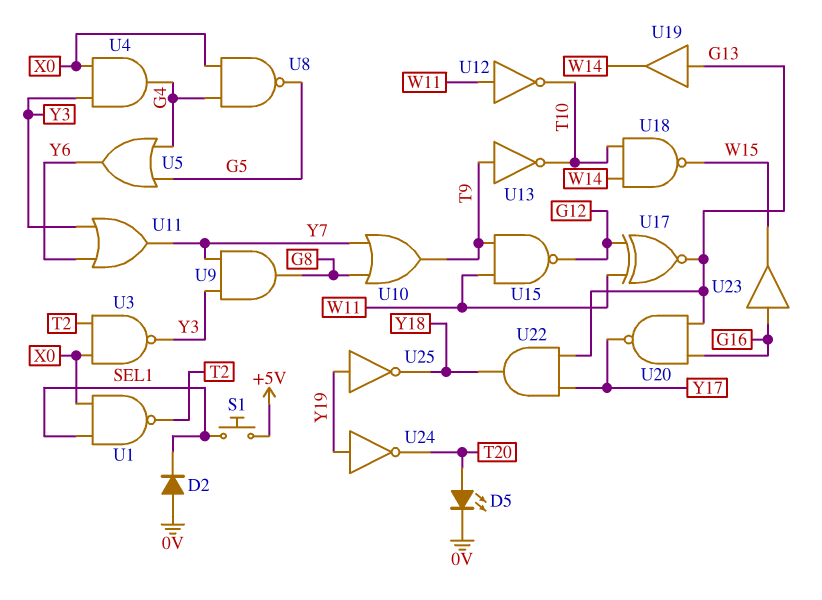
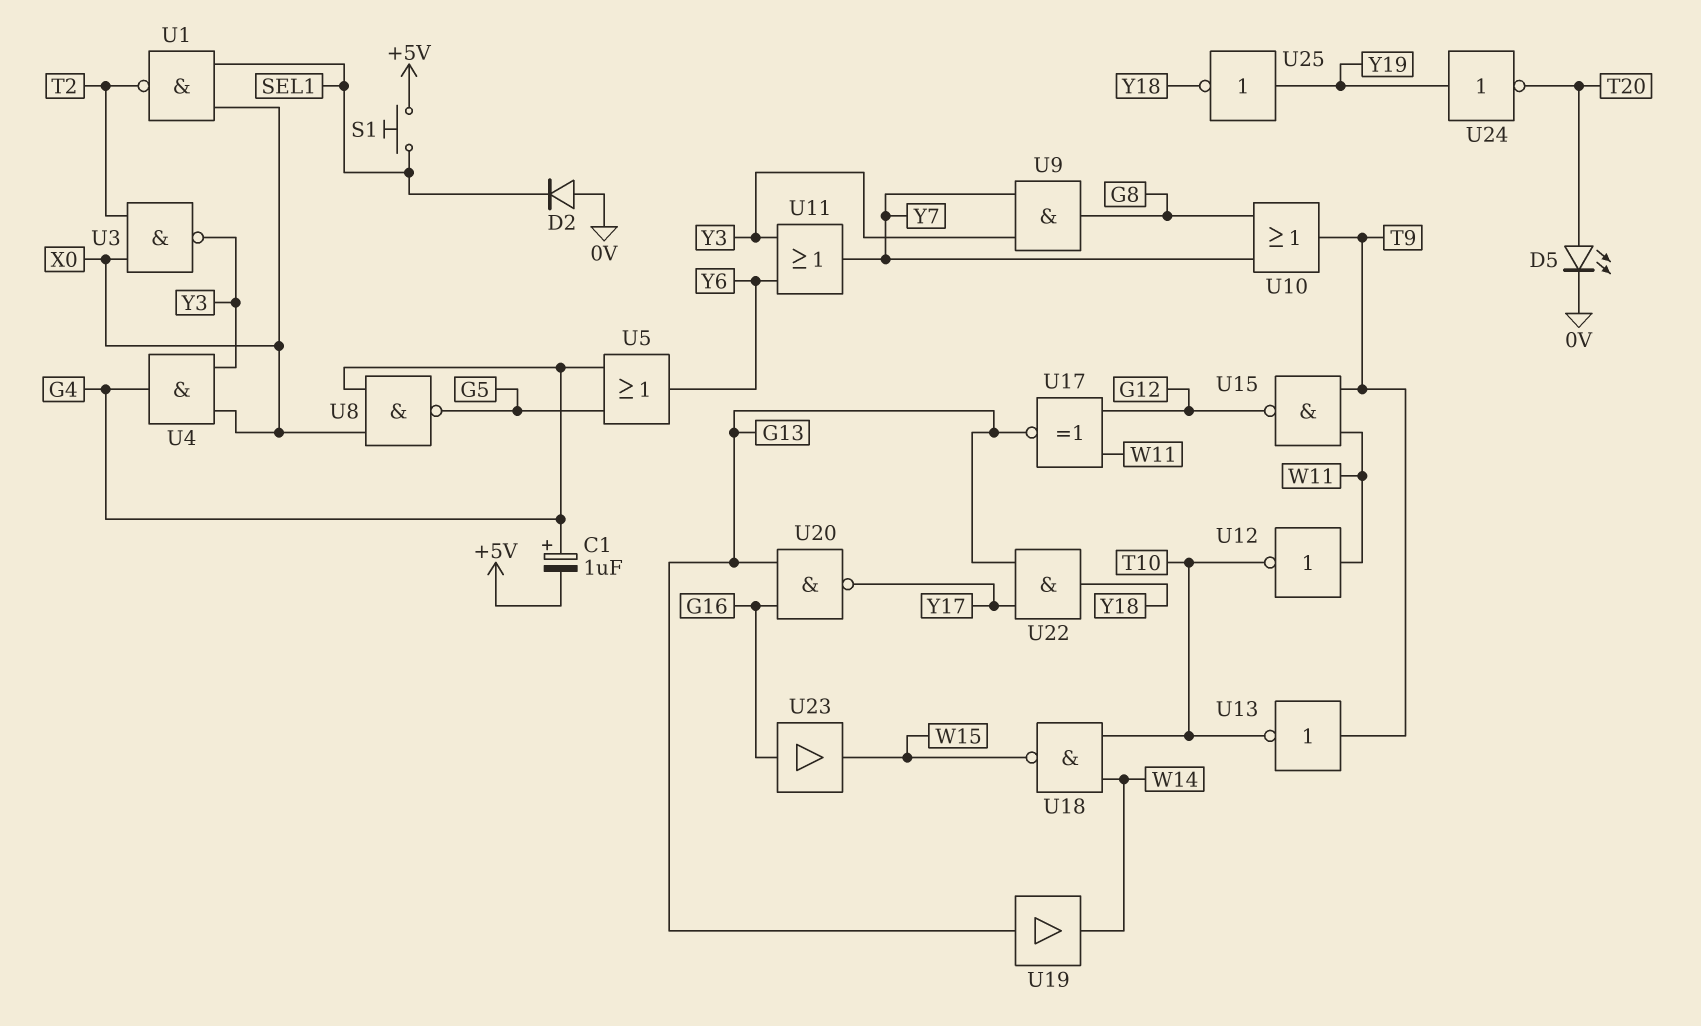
C1: none -> 1uF (plus G4, minus +5V)

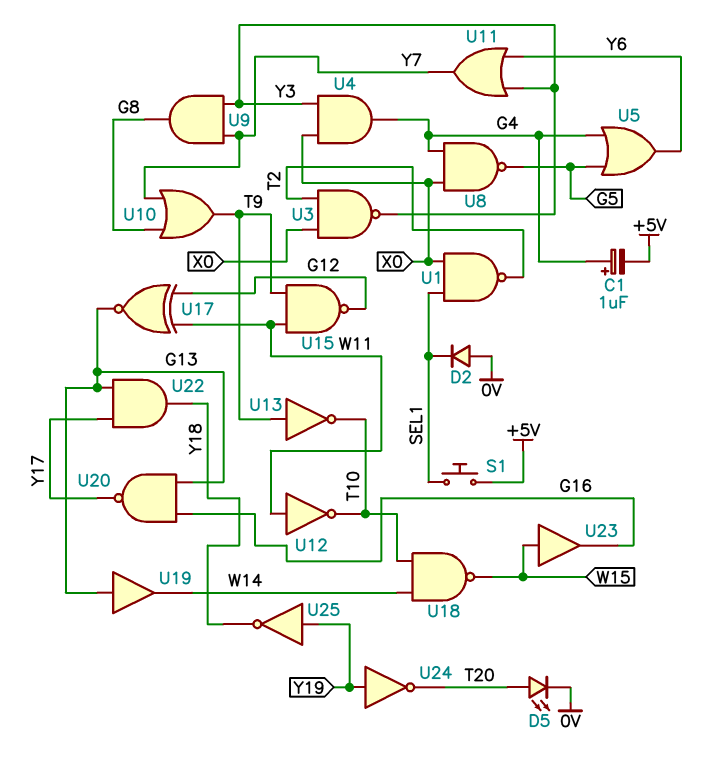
U23: buffer (in G16, out W15) -> buffer (in W15, out G16)

